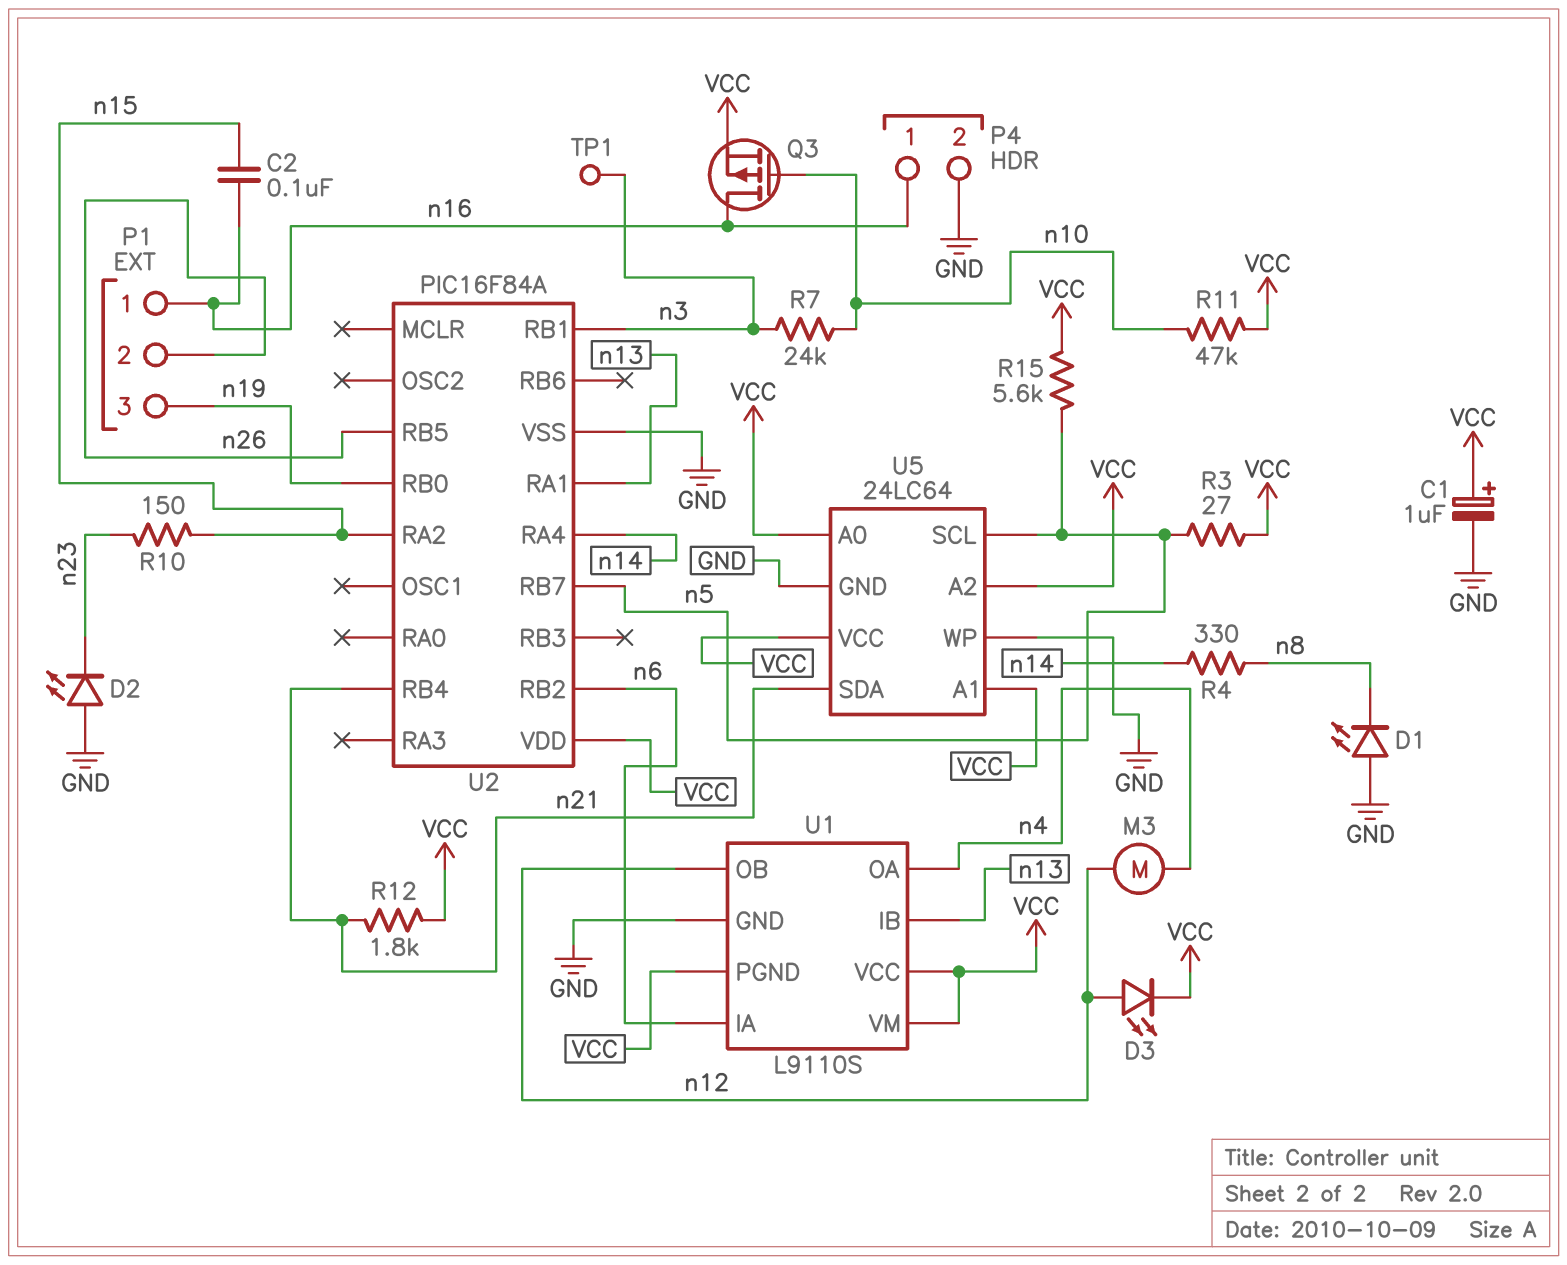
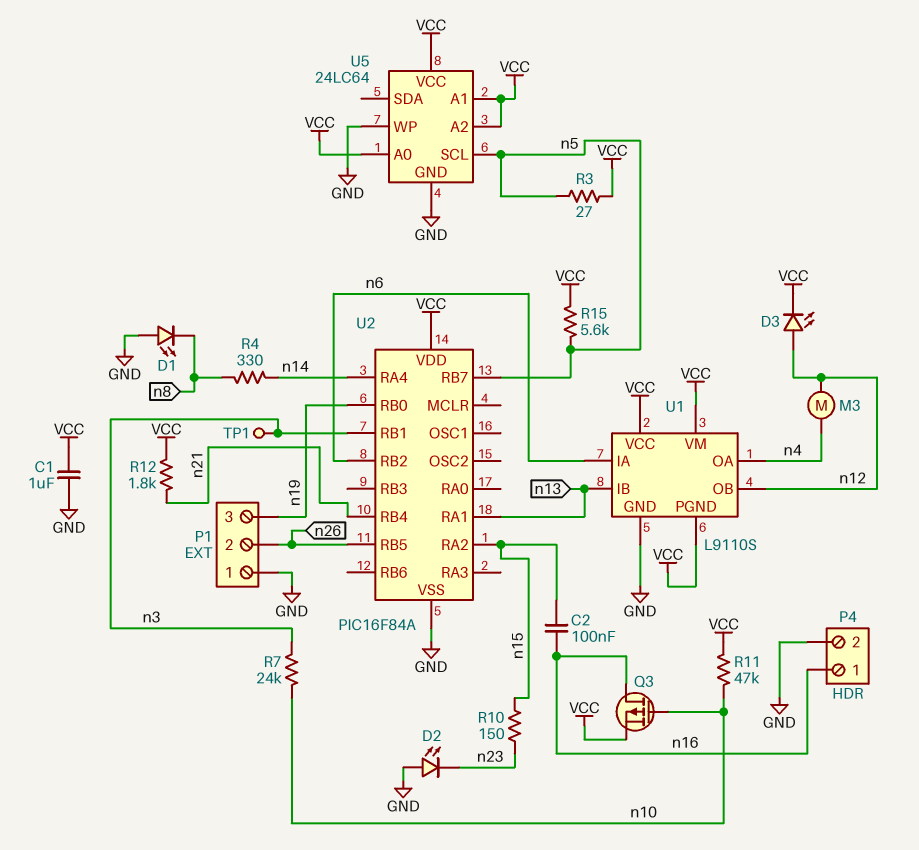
C1: 1uF (plus VCC, minus GND) -> 1uF (GND, VCC)
P1 pin 1: n16 -> GND
U5 pin SDA: n21 -> none

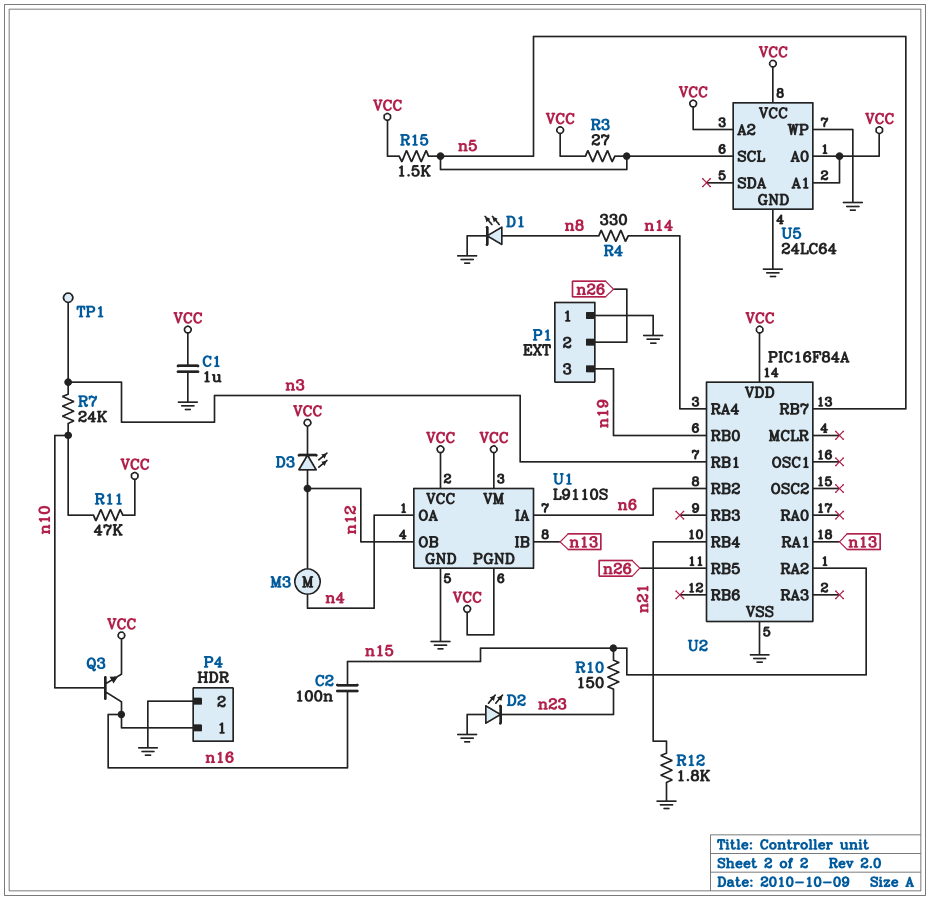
D1: LED (A GND, K n8) -> LED (A n8, K GND)
Q3: PMOS (G n10, D n16, S VCC) -> NPN (B n10, C n16, E VCC)
R12: 1.8k (VCC, n21) -> 1.8k (GND, n21)
R15: 5.6k (VCC, n5) -> 1.5k (VCC, n5)

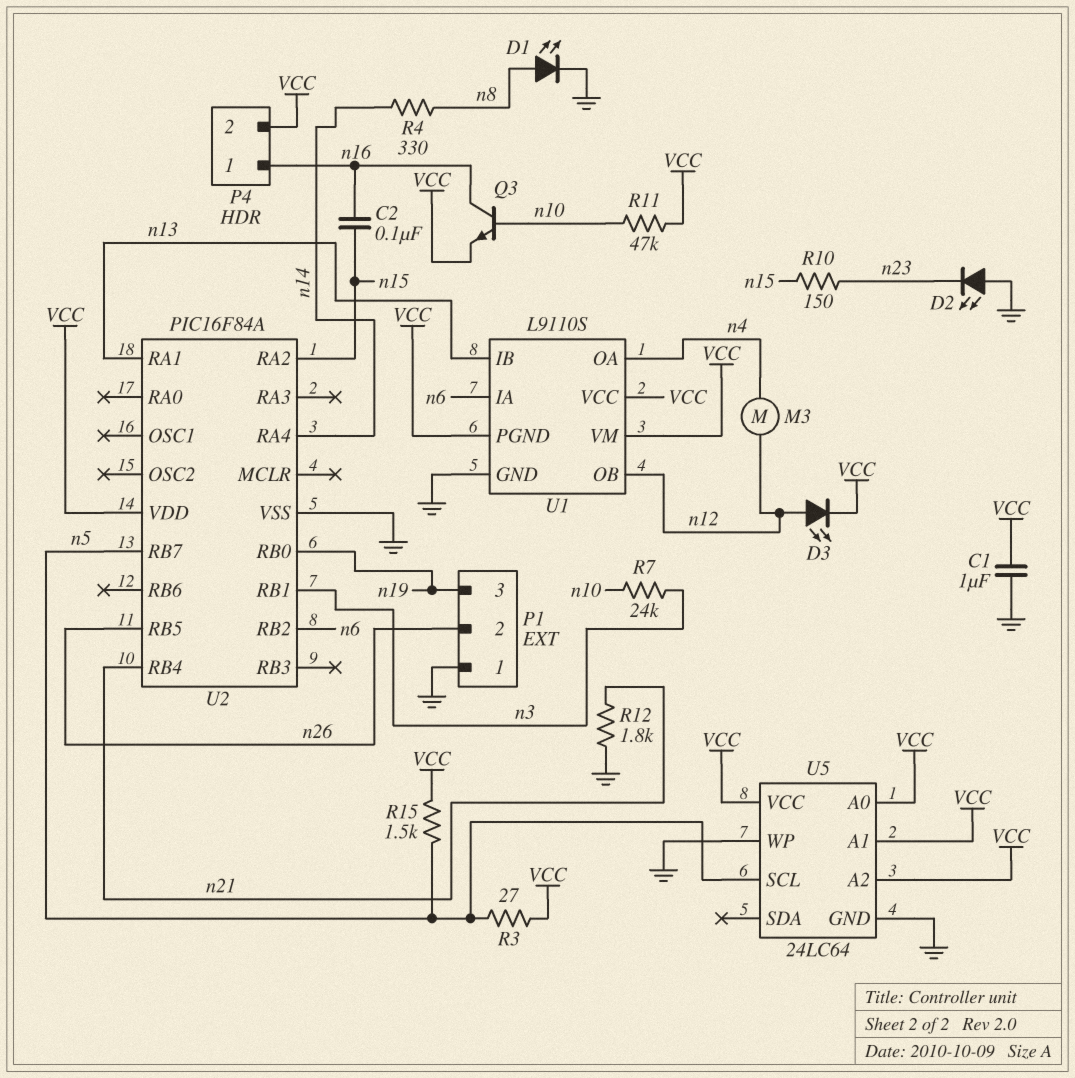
P4 pin 2: GND -> VCC
TP1: test point (n3) -> none

